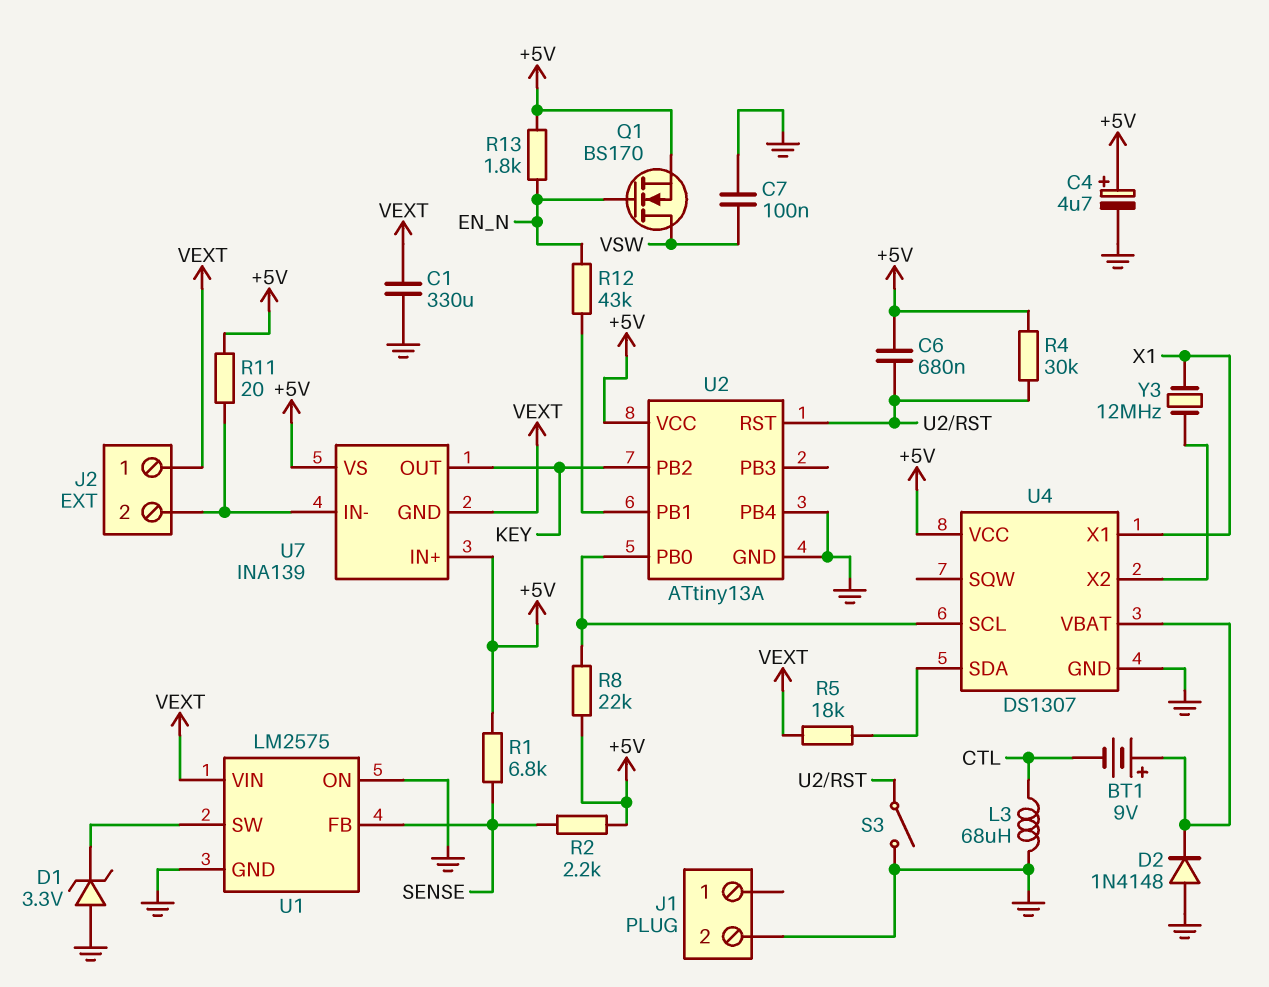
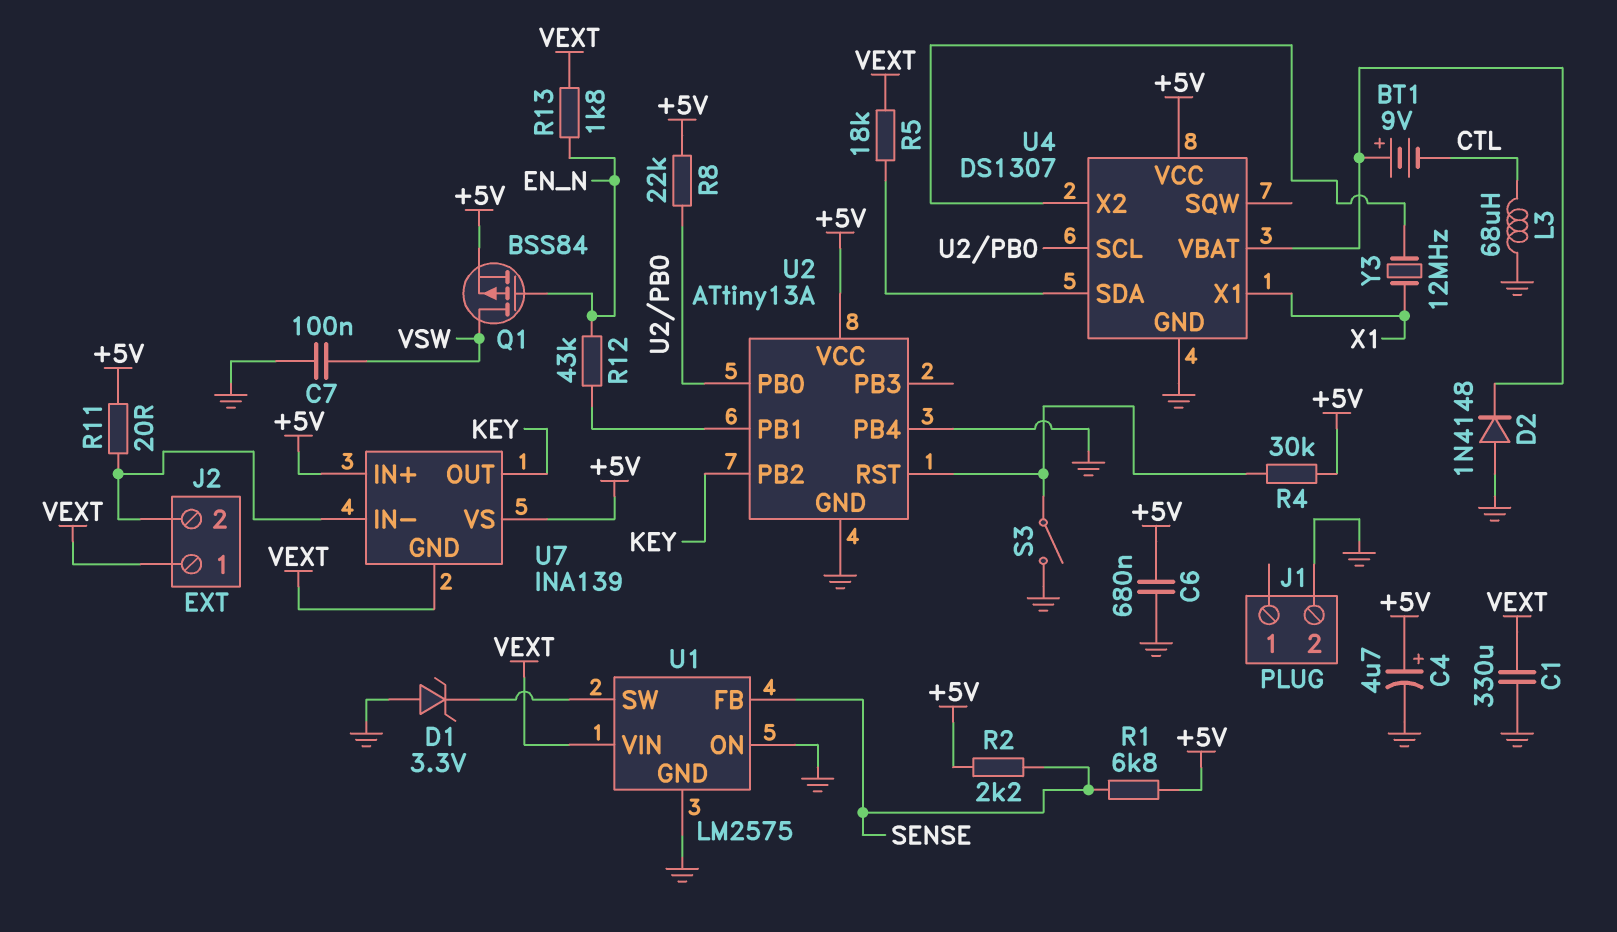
C6: 680nF (+5V, U2/RST) -> 680nF (+5V, GND)
Q1: NMOS BS170 (G EN_N, D VSW, S +5V) -> PMOS BSS84 (G EN_N, D VSW, S +5V)
R13: 1.8k (+5V, EN_N) -> 1.8k (EN_N, VEXT)

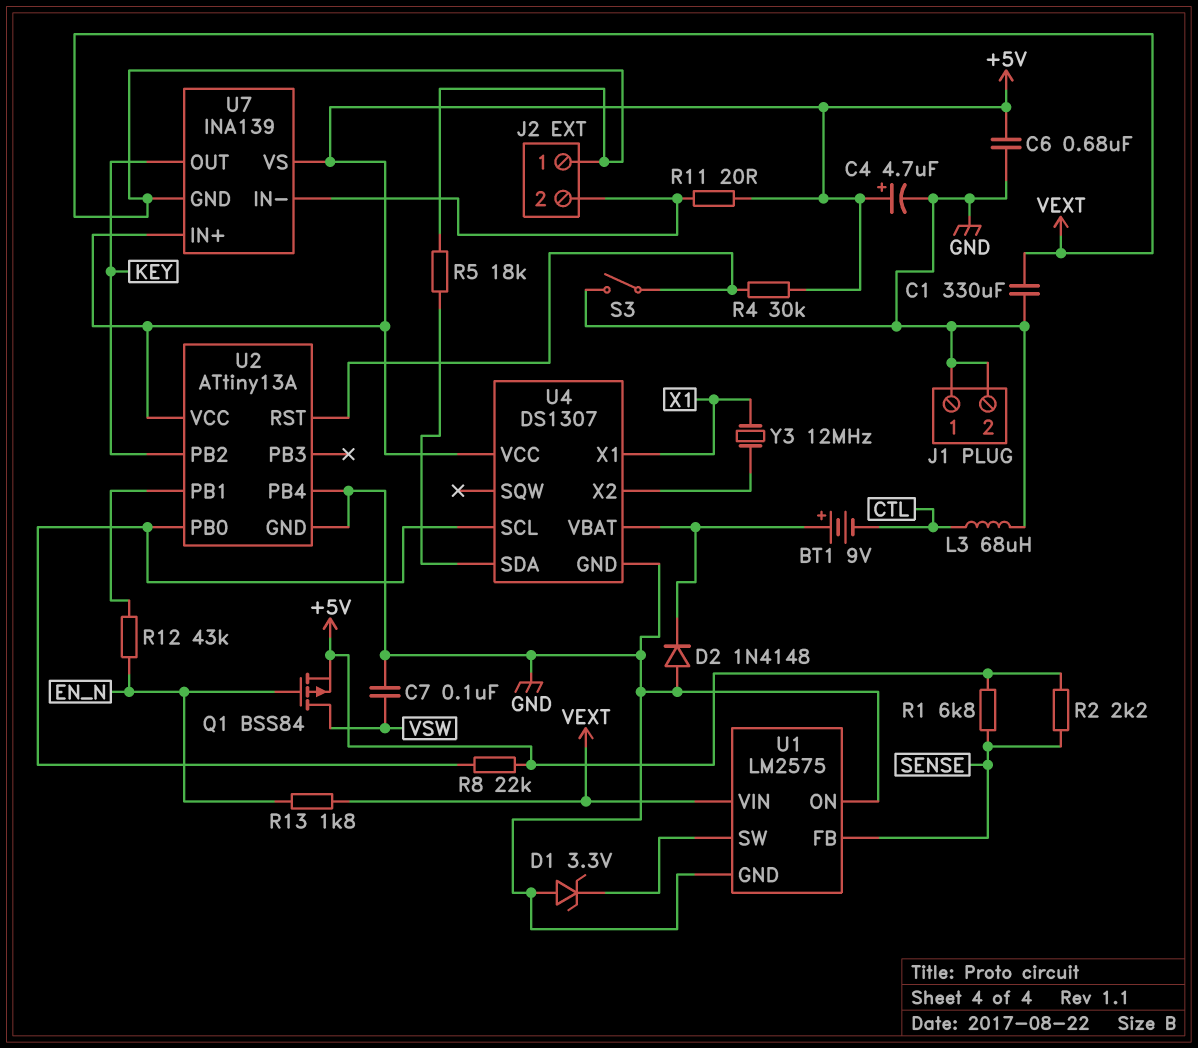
J1 pin 1: none -> GND

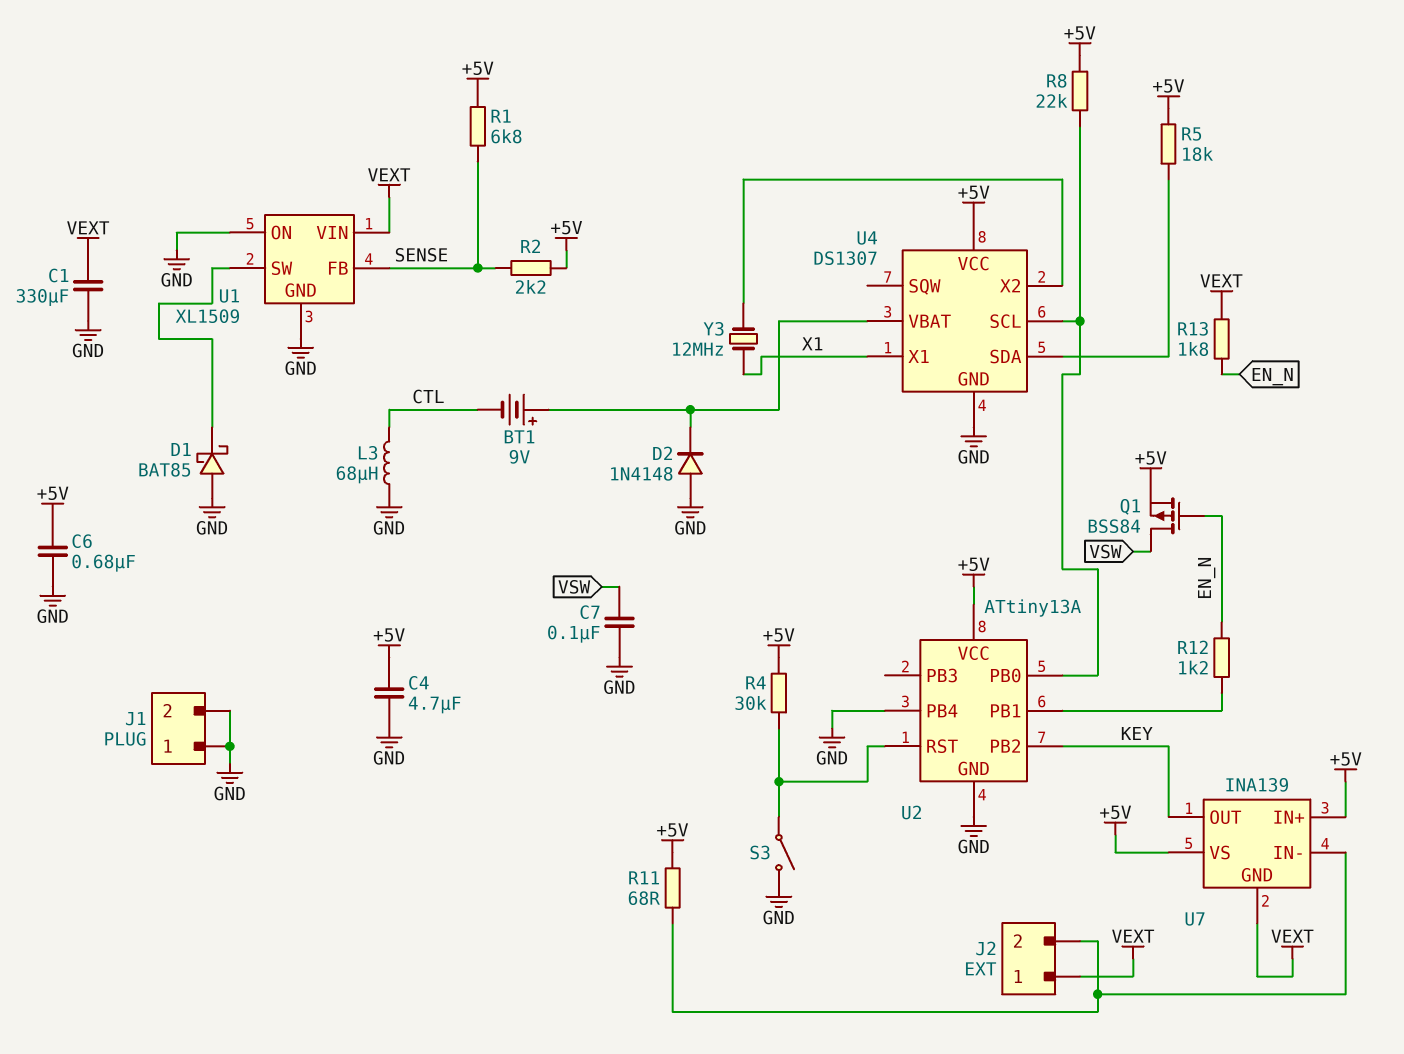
C4: 4.7uF (plus +5V, minus GND) -> 4.7uF (+5V, GND)
D1: zener 3.3V (A GND, K U1/SW) -> schottky BAT85 (A GND, K U1/SW)
R5: 18k (U4/SDA, VEXT) -> 18k (+5V, U4/SDA)
R11: 20 (+5V, J2/2) -> 68 (+5V, J2/2)
R12: 43k (EN_N, U2/PB1) -> 1.2k (EN_N, U2/PB1)
U1: LM2575 -> XL1509

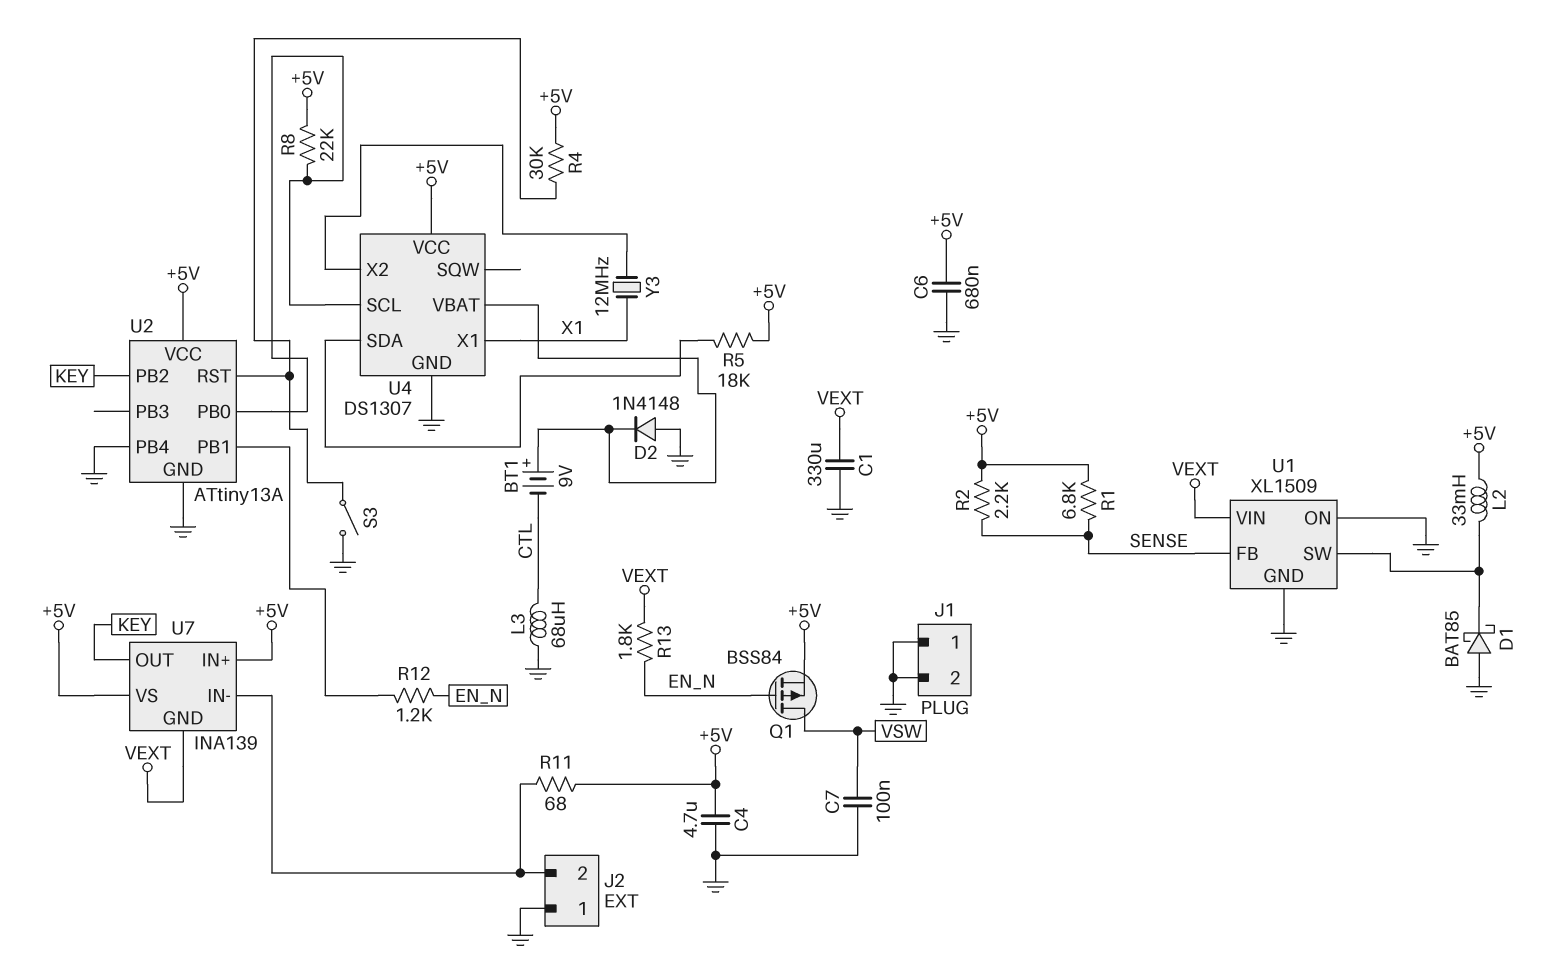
J2 pin 1: VEXT -> GND
L2: none -> 33mH (+5V, U1/SW)

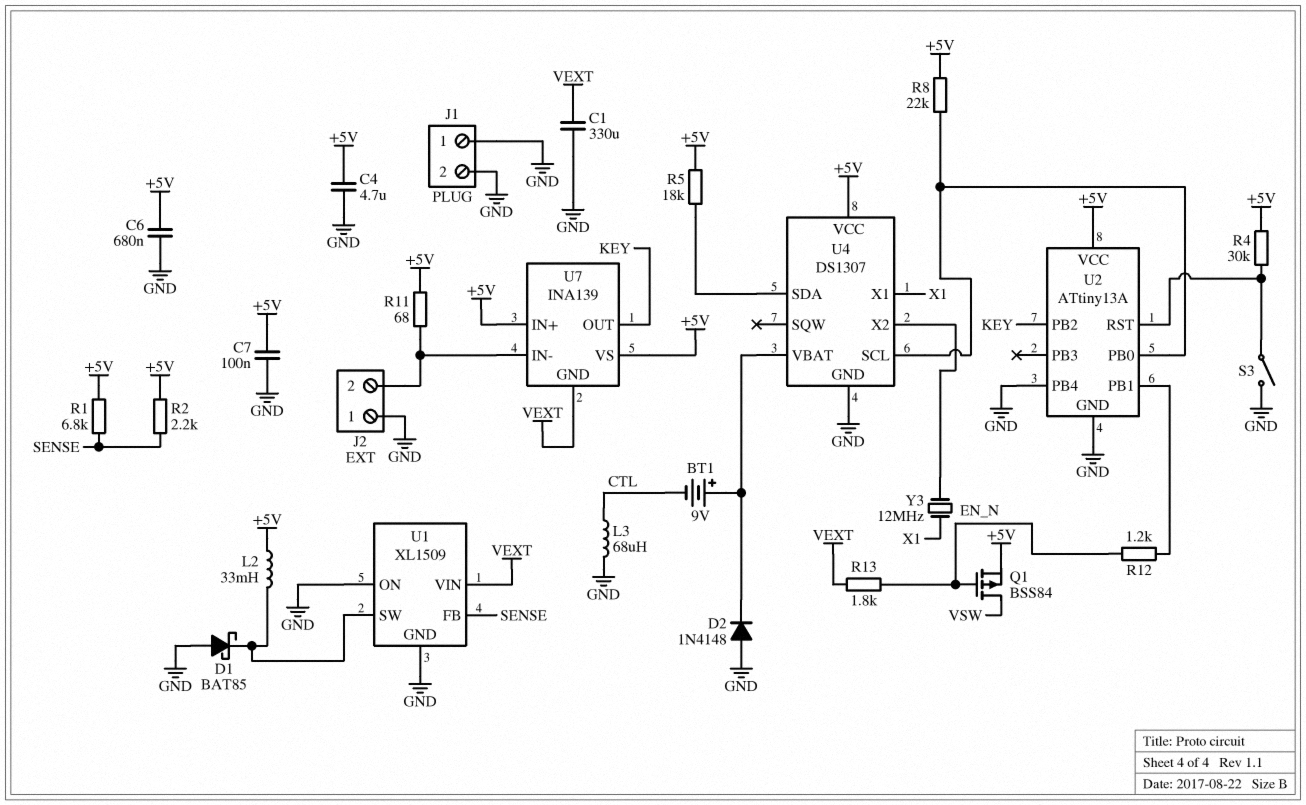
C7: 100nF (GND, VSW) -> 100nF (+5V, GND)

